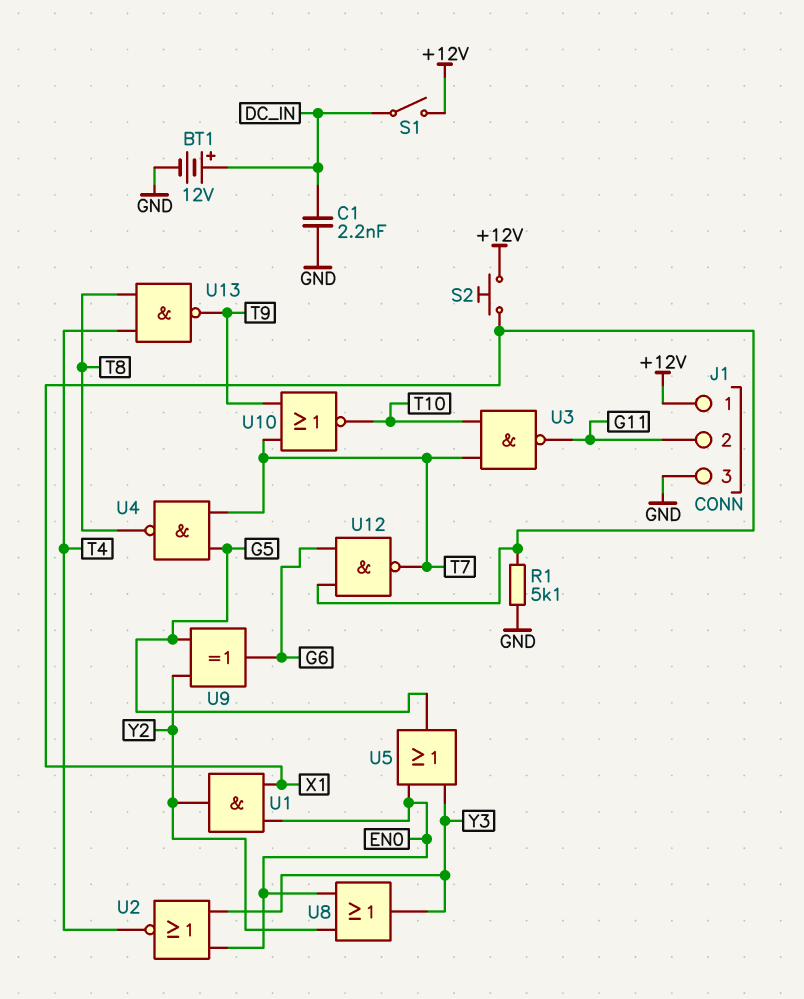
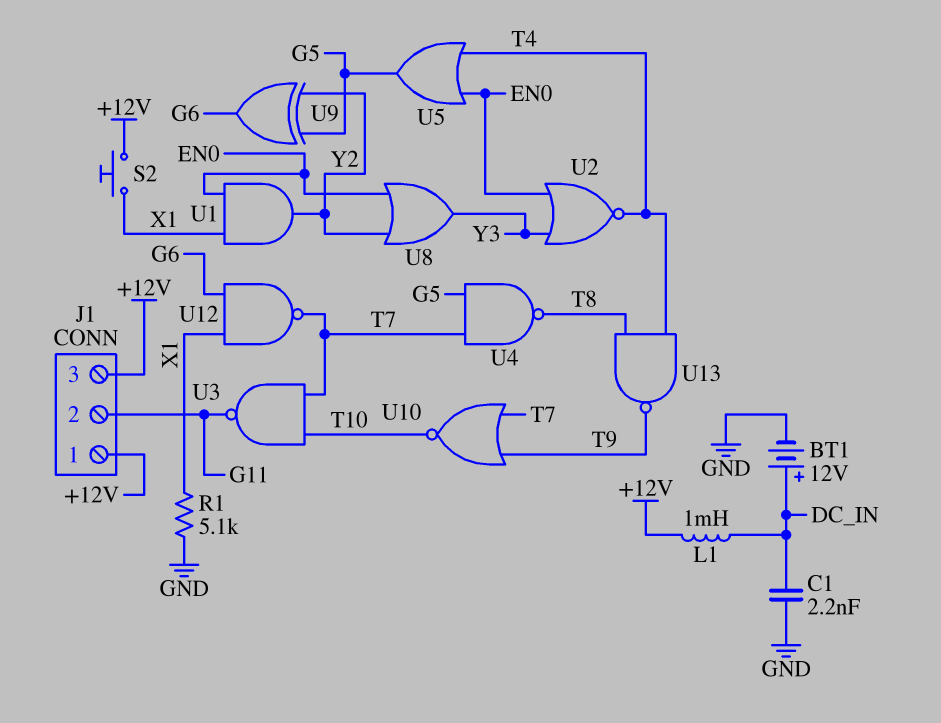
J1 pin 3: GND -> +12V
L1: none -> 1mH (+12V, DC_IN)
S1: switch (+12V, DC_IN) -> none
U5: OR (in EN0, in Y3, out G5) -> OR (in EN0, in T4, out G5)

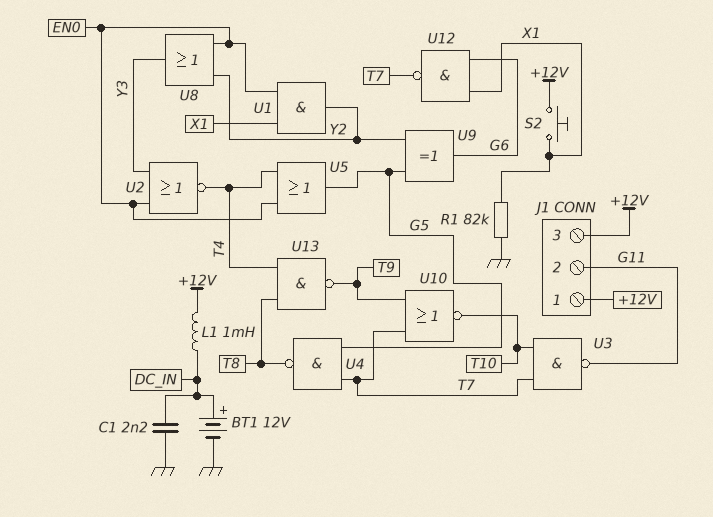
R1: 5.1k (GND, X1) -> 82k (GND, X1)

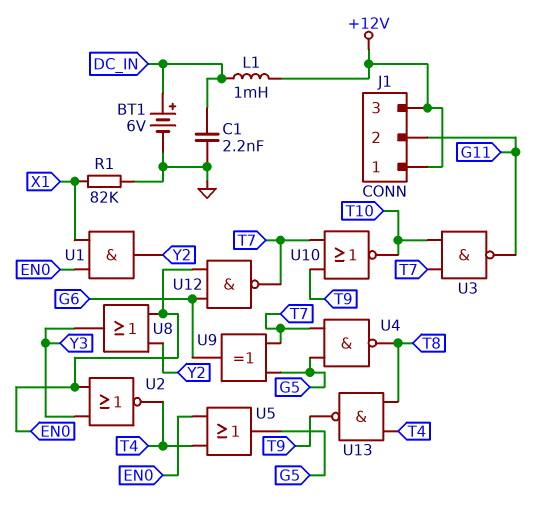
BT1: 12V (plus DC_IN, minus GND) -> 6V (plus DC_IN, minus GND)
S2: button (+12V, X1) -> none
U9: XOR (in G5, in Y2, out G6) -> XOR (in G5, in T7, out G6)
U12: NAND (in G6, in X1, out T7) -> NAND (in EN0, in G6, out T7)

